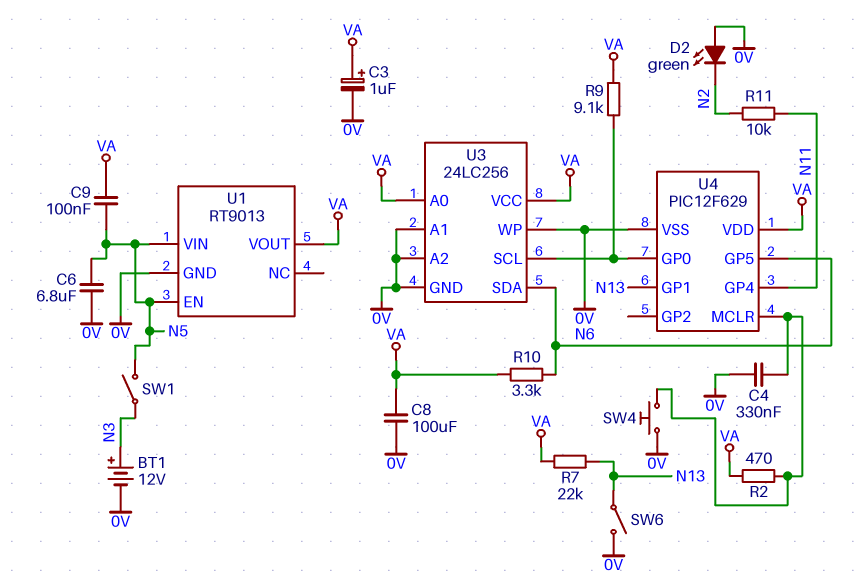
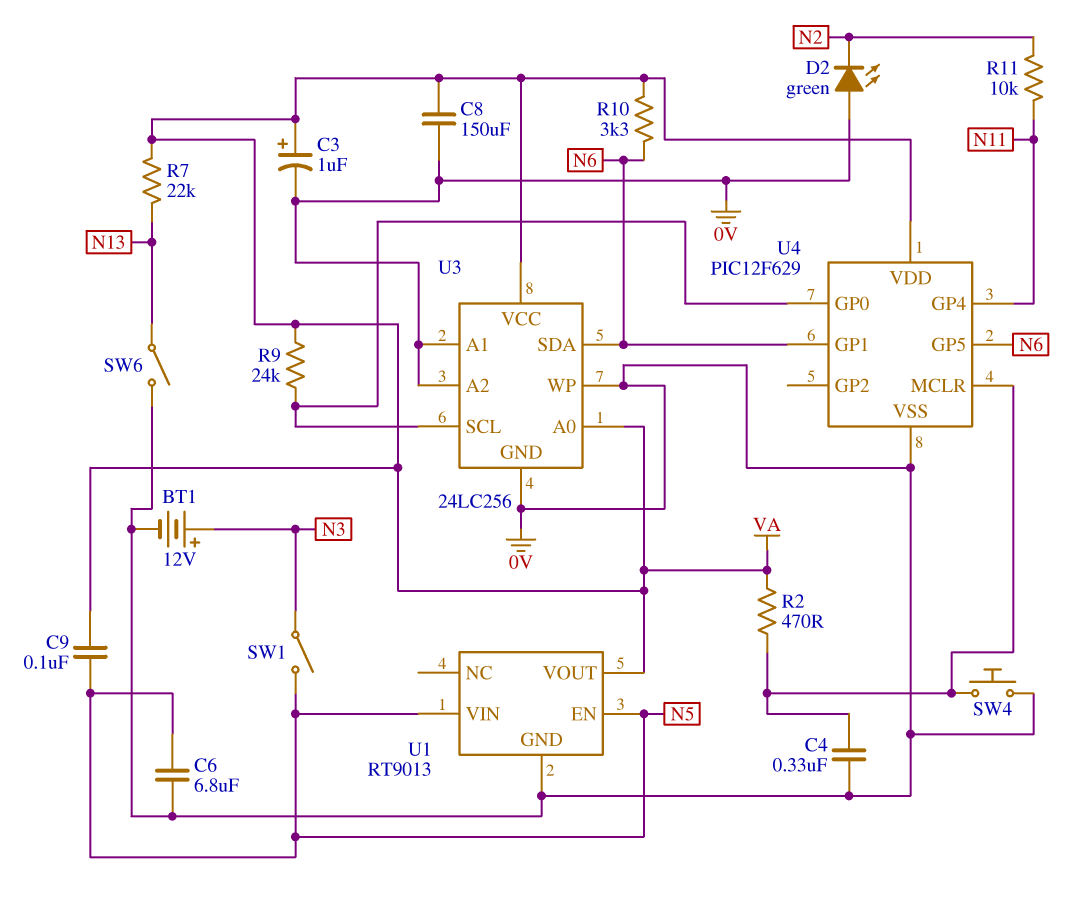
C8: 100uF (0V, VA) -> 150uF (0V, VA)
R9: 9.1k (U3/SCL, VA) -> 24k (U3/SCL, VA)
U4 pin GP1: N13 -> N6

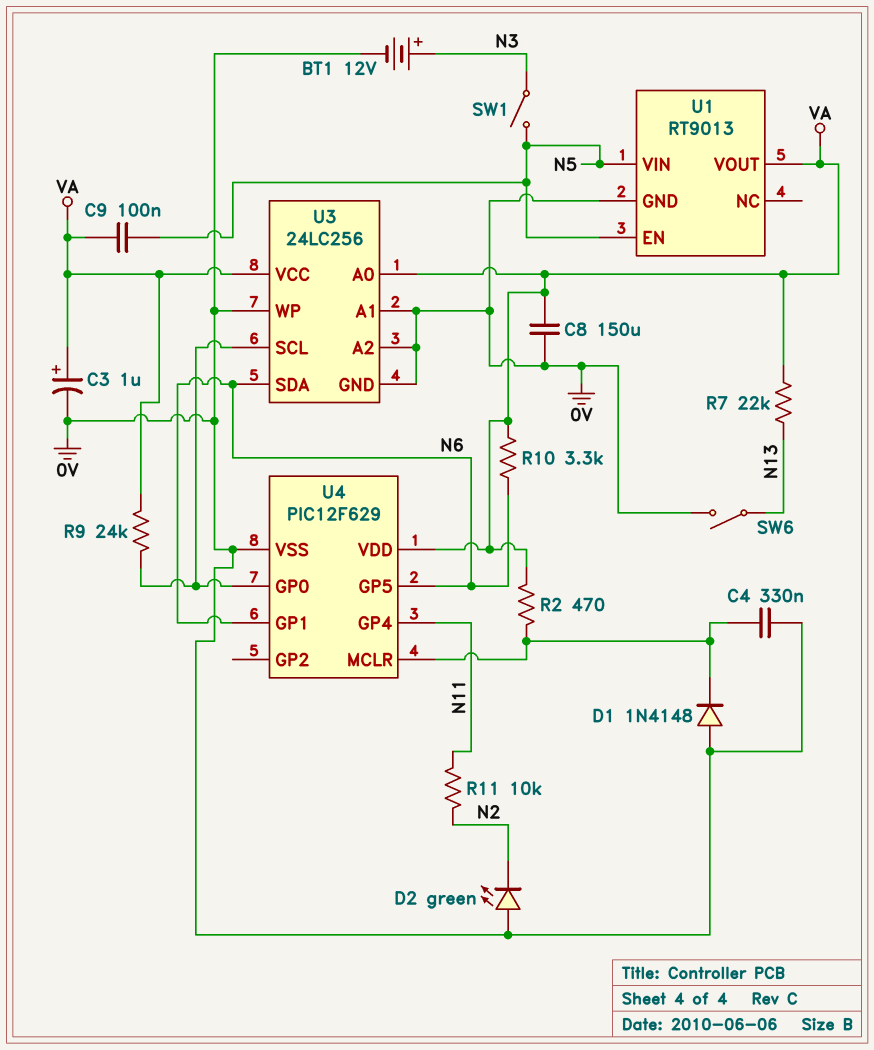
C6: 6.8uF (0V, N5) -> none
D1: none -> diode 1N4148 (A 0V, K U4/MCLR)
SW4: button (0V, U4/MCLR) -> none

